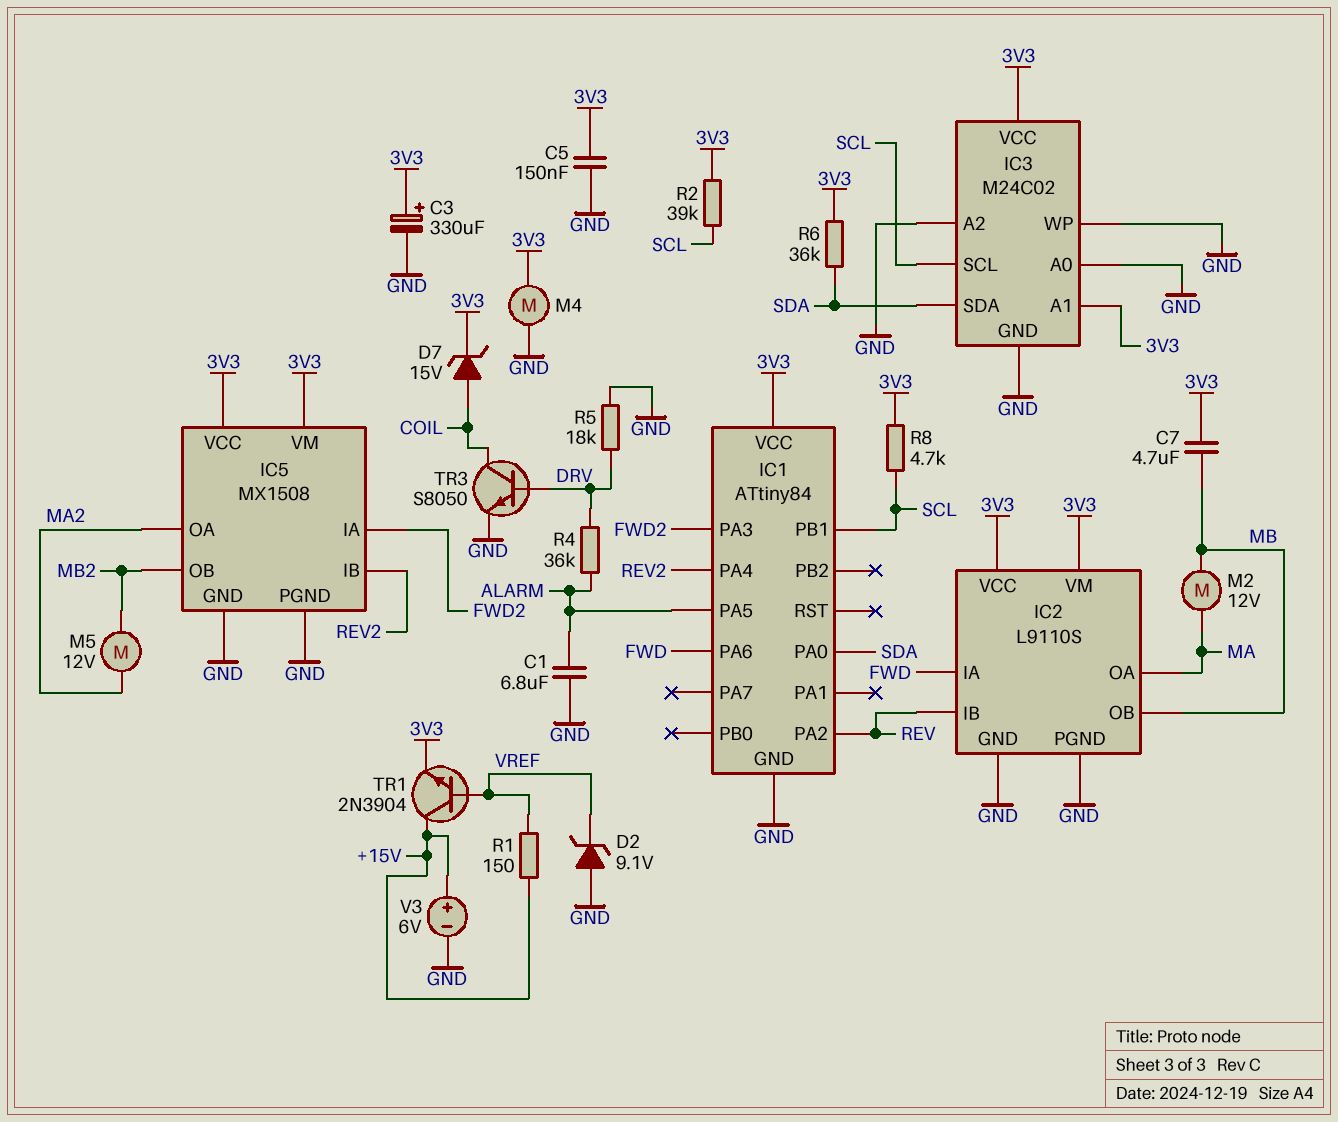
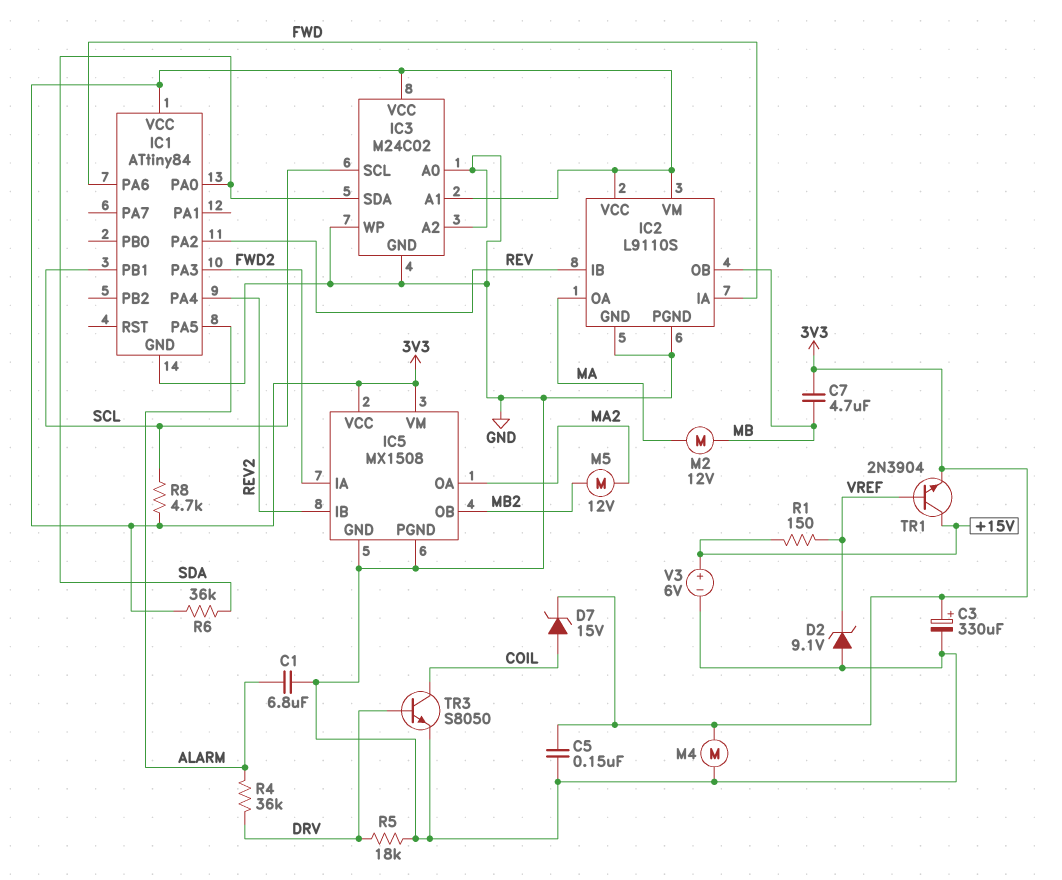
R2: 39k (3V3, SCL) -> none

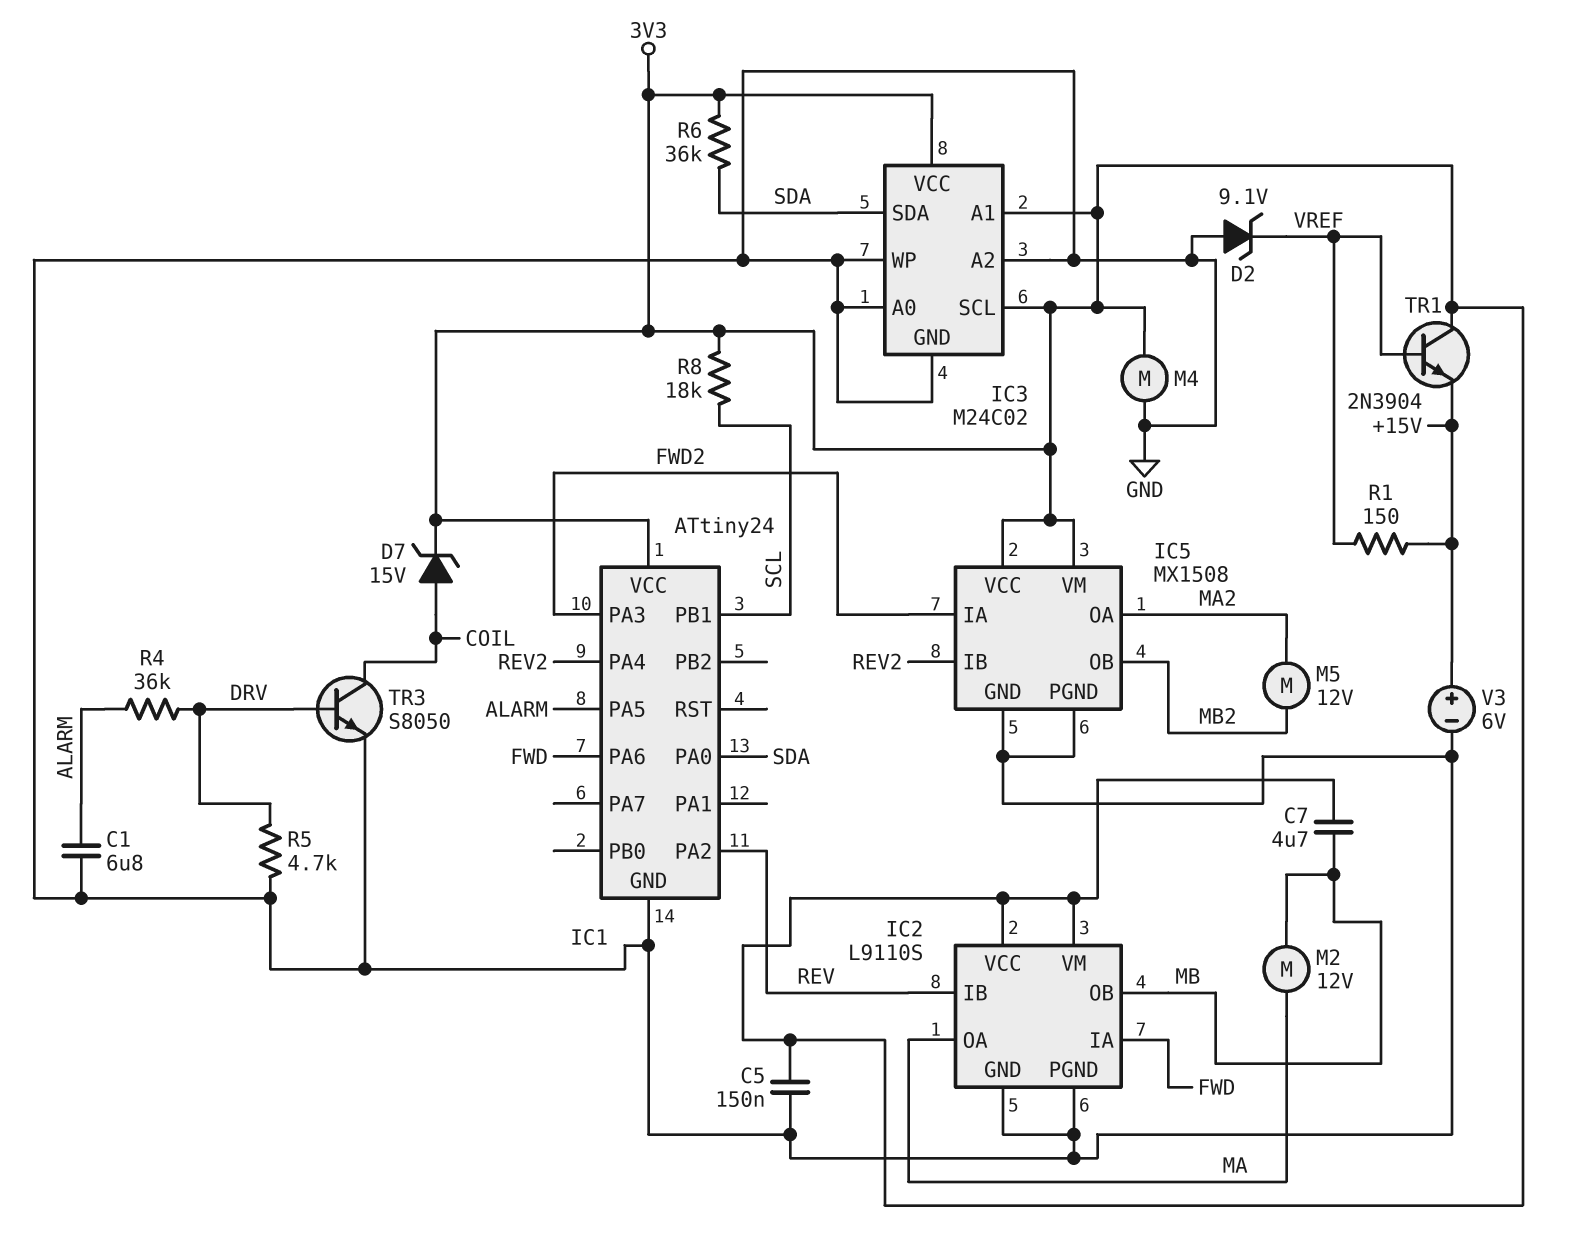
C3: 330uF (plus 3V3, minus GND) -> none
IC1: ATtiny84 -> ATtiny24
IC3 pin SCL: SCL -> 3V3
R5: 18k (DRV, GND) -> 4.7k (DRV, GND)
R8: 4.7k (3V3, SCL) -> 18k (3V3, SCL)
TR1: NPN 2N3904 (B VREF, C +15V, E 3V3) -> NPN 2N3904 (B VREF, C 3V3, E +15V)

